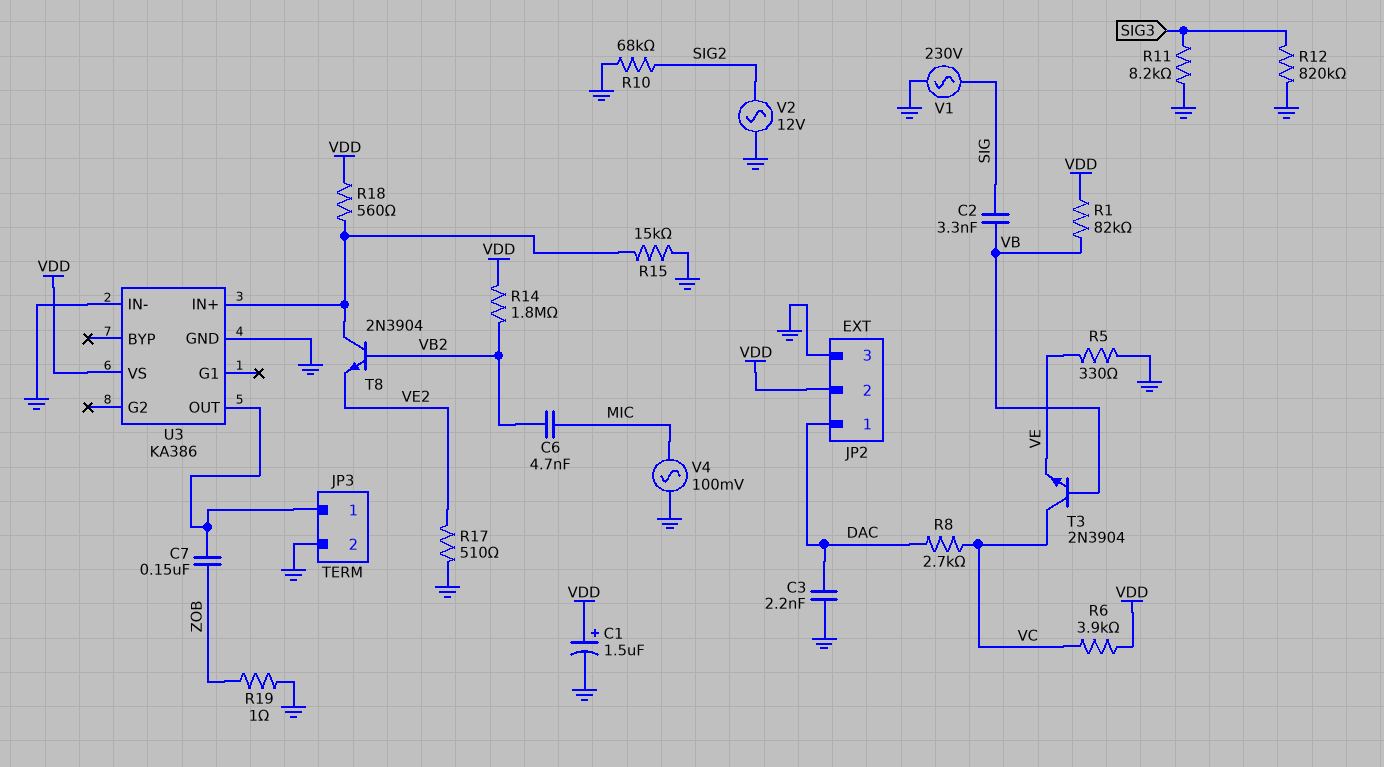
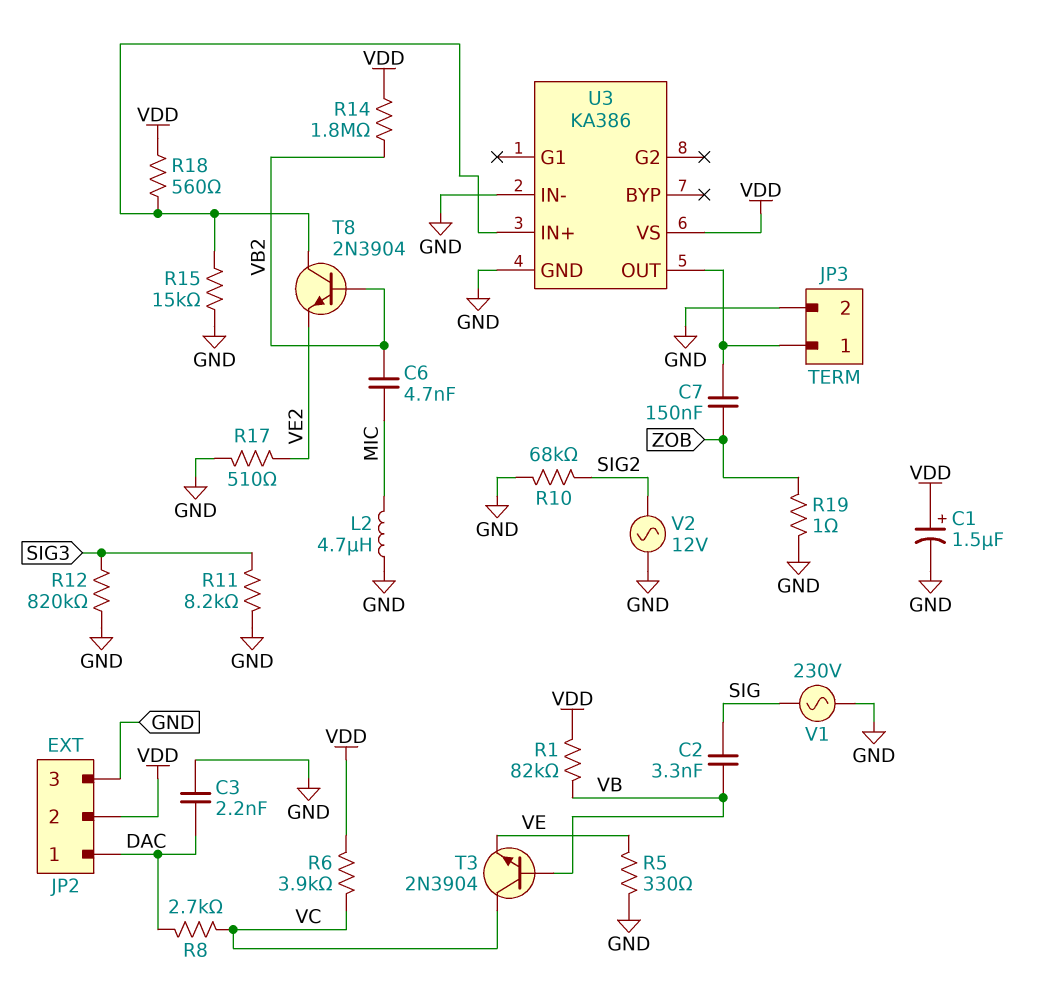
L2: none -> 4.7uH (GND, MIC)
V4: AC 100mV (GND, MIC) -> none

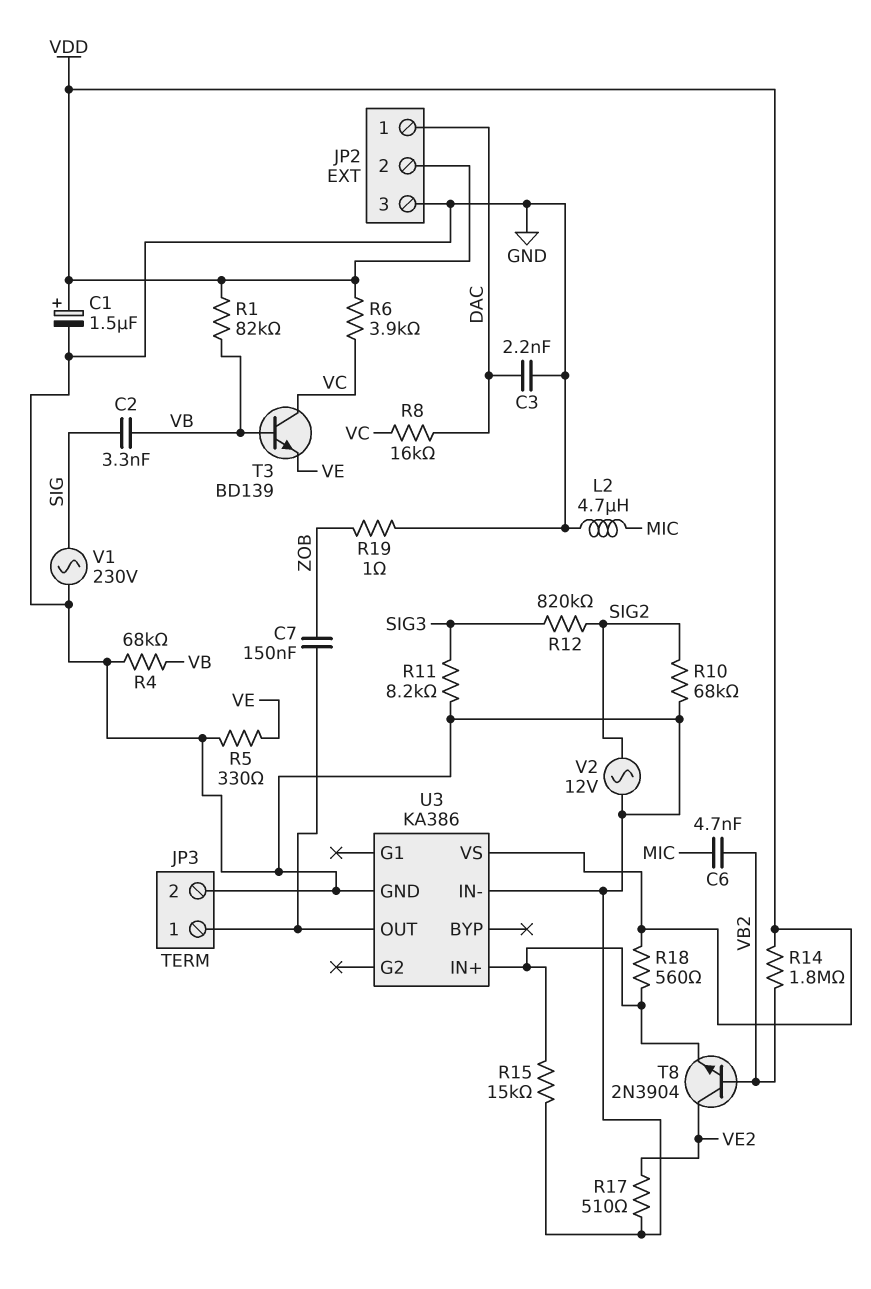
R4: none -> 68k (GND, VB)
R8: 2.7k (DAC, VC) -> 16k (DAC, VC)
R12: 820k (GND, SIG3) -> 820k (SIG2, SIG3)
T3: NPN 2N3904 (B VB, C VC, E VE) -> NPN BD139 (B VB, C VC, E VE)
T8: NPN 2N3904 (B VB2, C U3/IN+, E VE2) -> NPN 2N3904 (B VB2, C VE2, E U3/IN+)

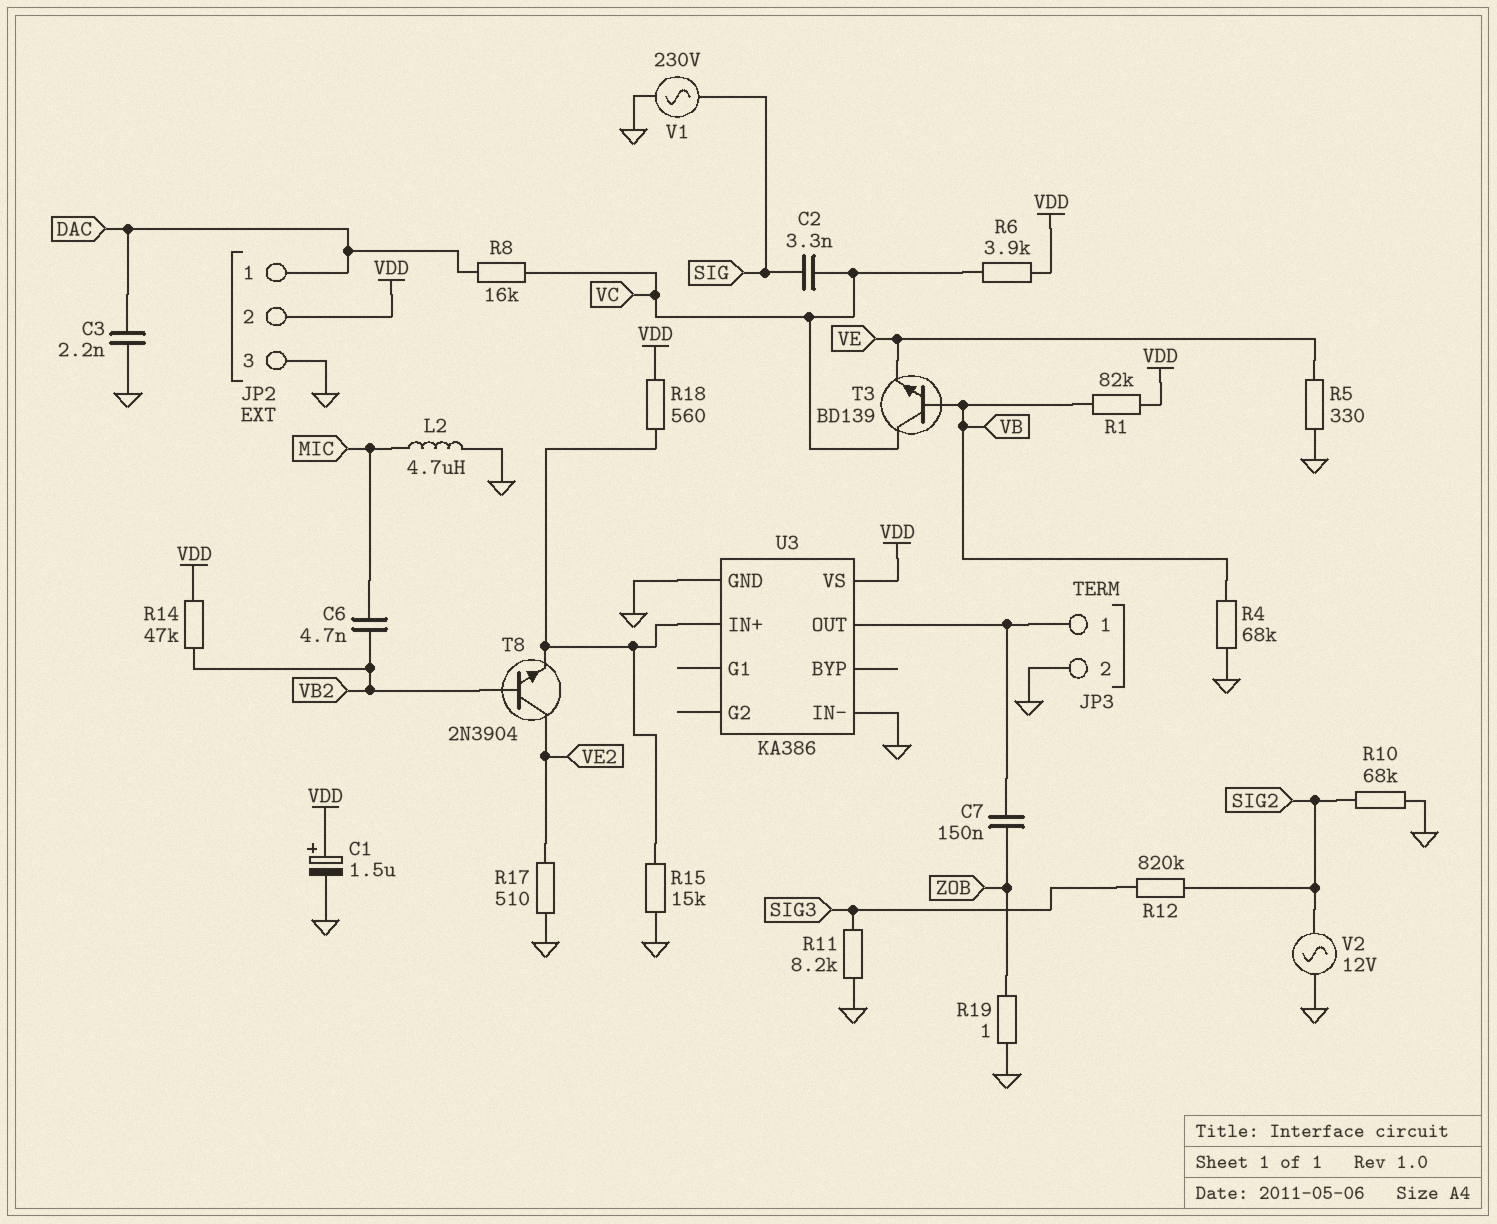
C2: 3.3nF (SIG, VB) -> 3.3nF (SIG, VC)
R14: 1.8M (VB2, VDD) -> 47k (VB2, VDD)

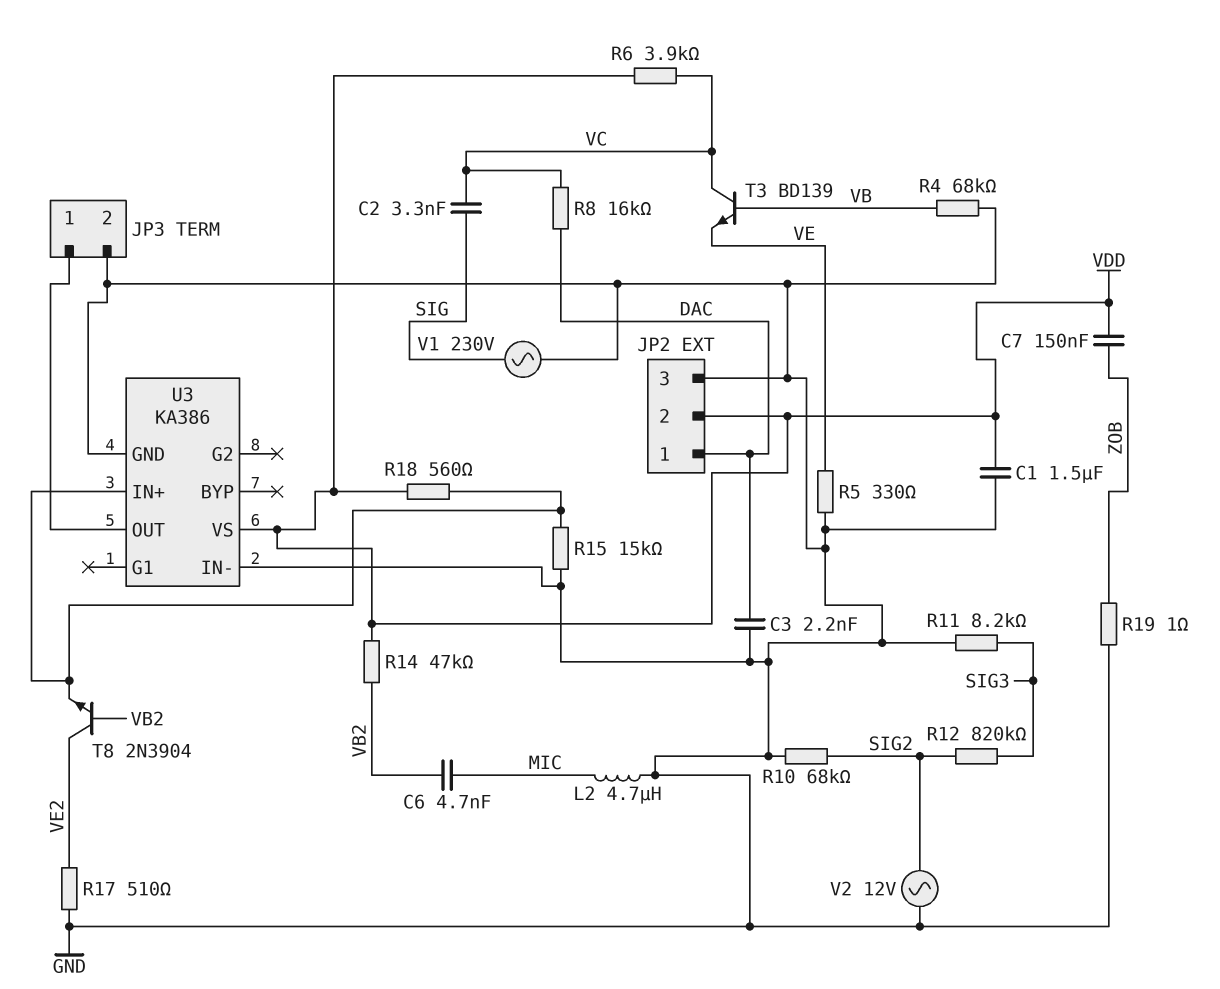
C1: 1.5uF (plus VDD, minus GND) -> 1.5uF (GND, VDD)
C7: 150nF (JP3/1, ZOB) -> 150nF (VDD, ZOB)
R1: 82k (VB, VDD) -> none

